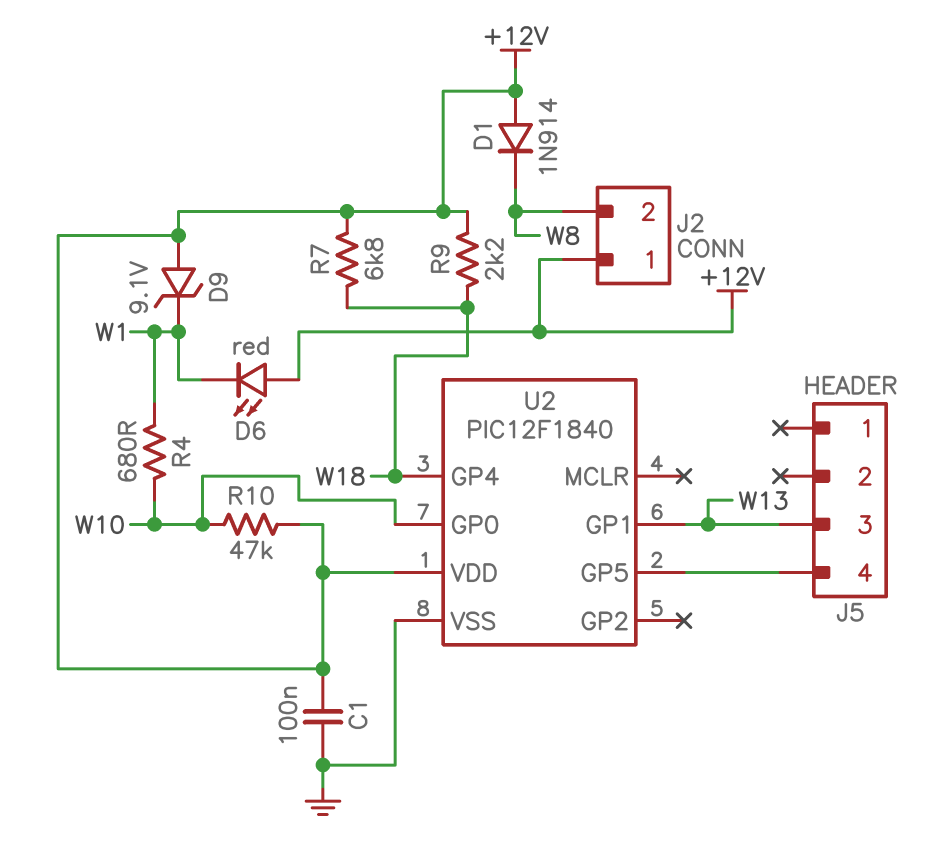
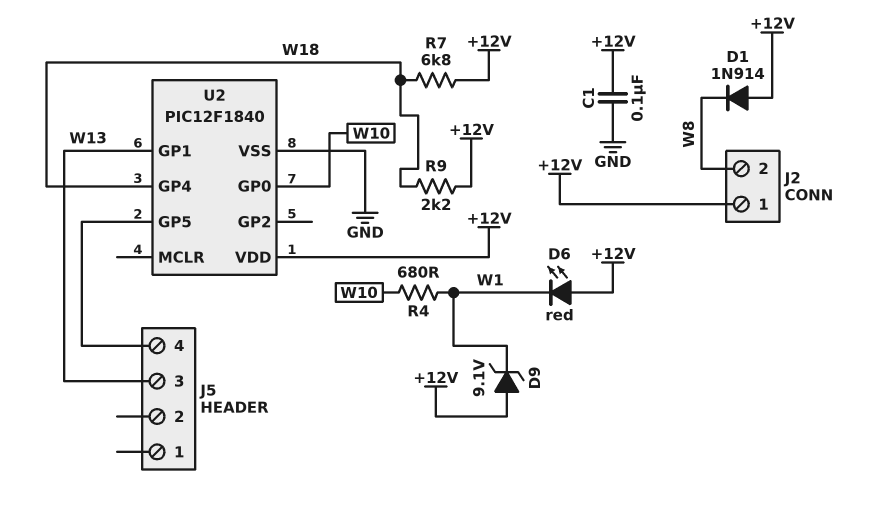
R10: 47k (+12V, W10) -> none

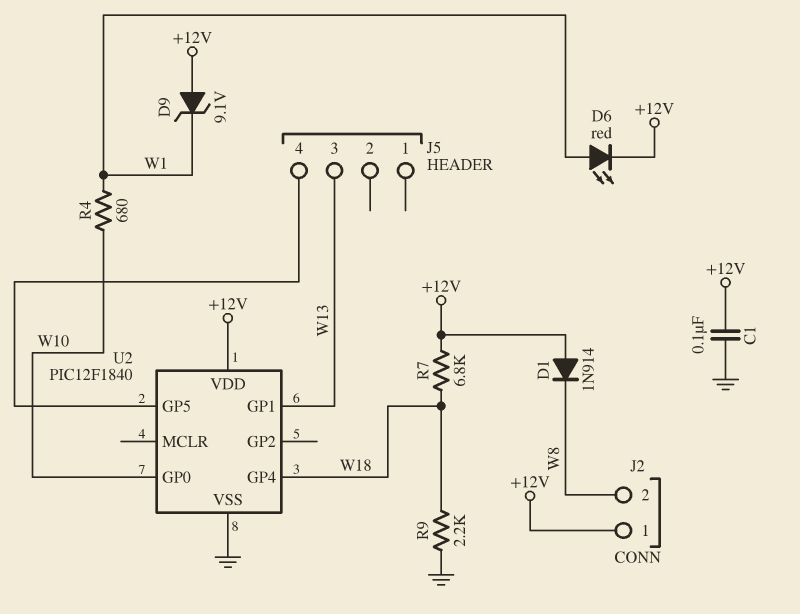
D6: LED red (A +12V, K W1) -> LED red (A W1, K +12V)
R9: 2.2k (+12V, W18) -> 2.2k (GND, W18)

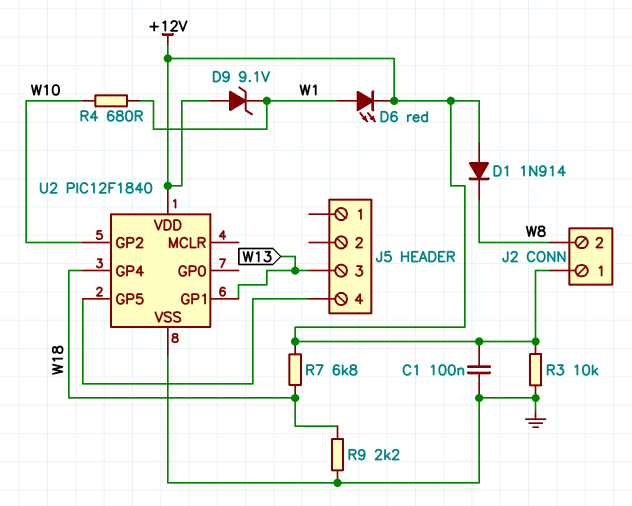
R3: none -> 10k (+12V, GND)
U2 pin GP0: W10 -> none
U2 pin GP2: none -> W10

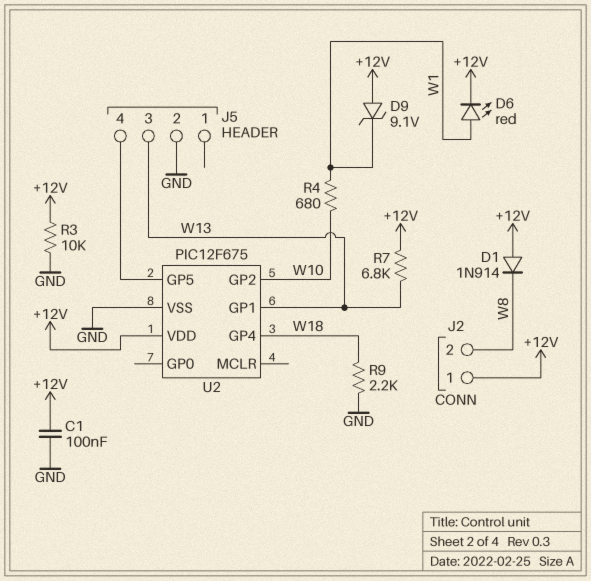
J5 pin 2: none -> GND
R7: 6.8k (+12V, W18) -> 6.8k (+12V, W13)
U2: PIC12F1840 -> PIC12F675

